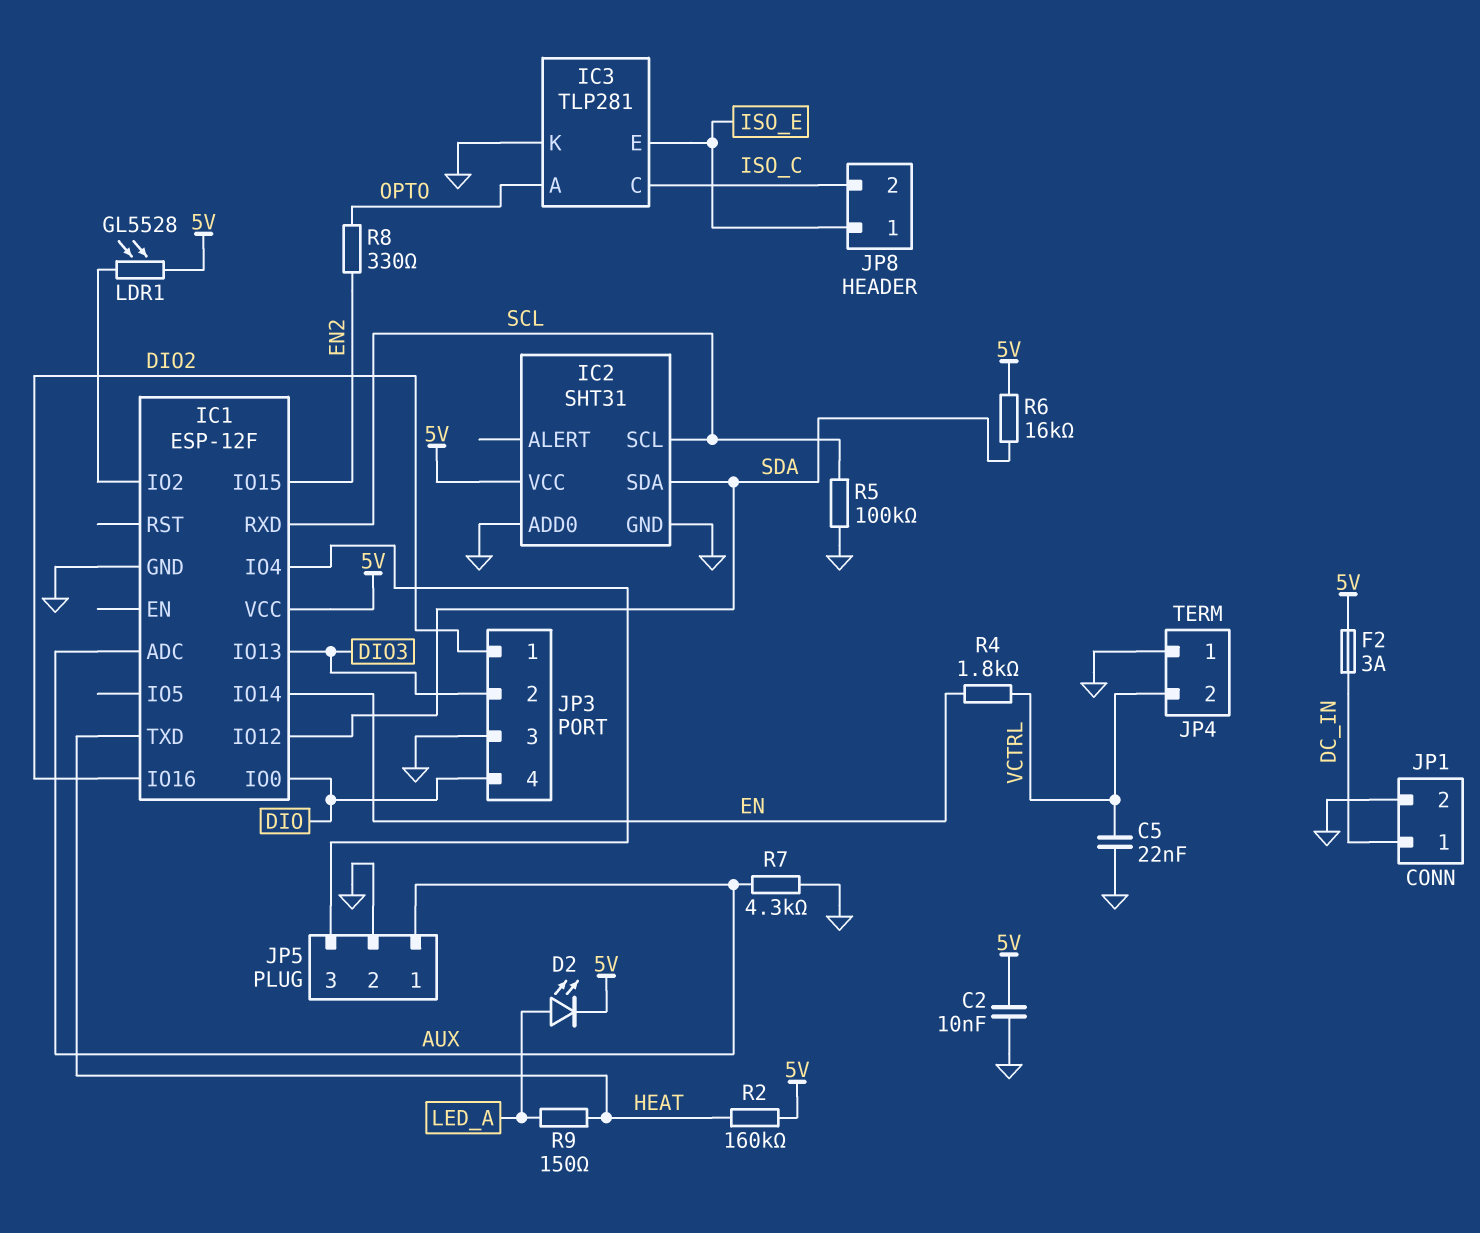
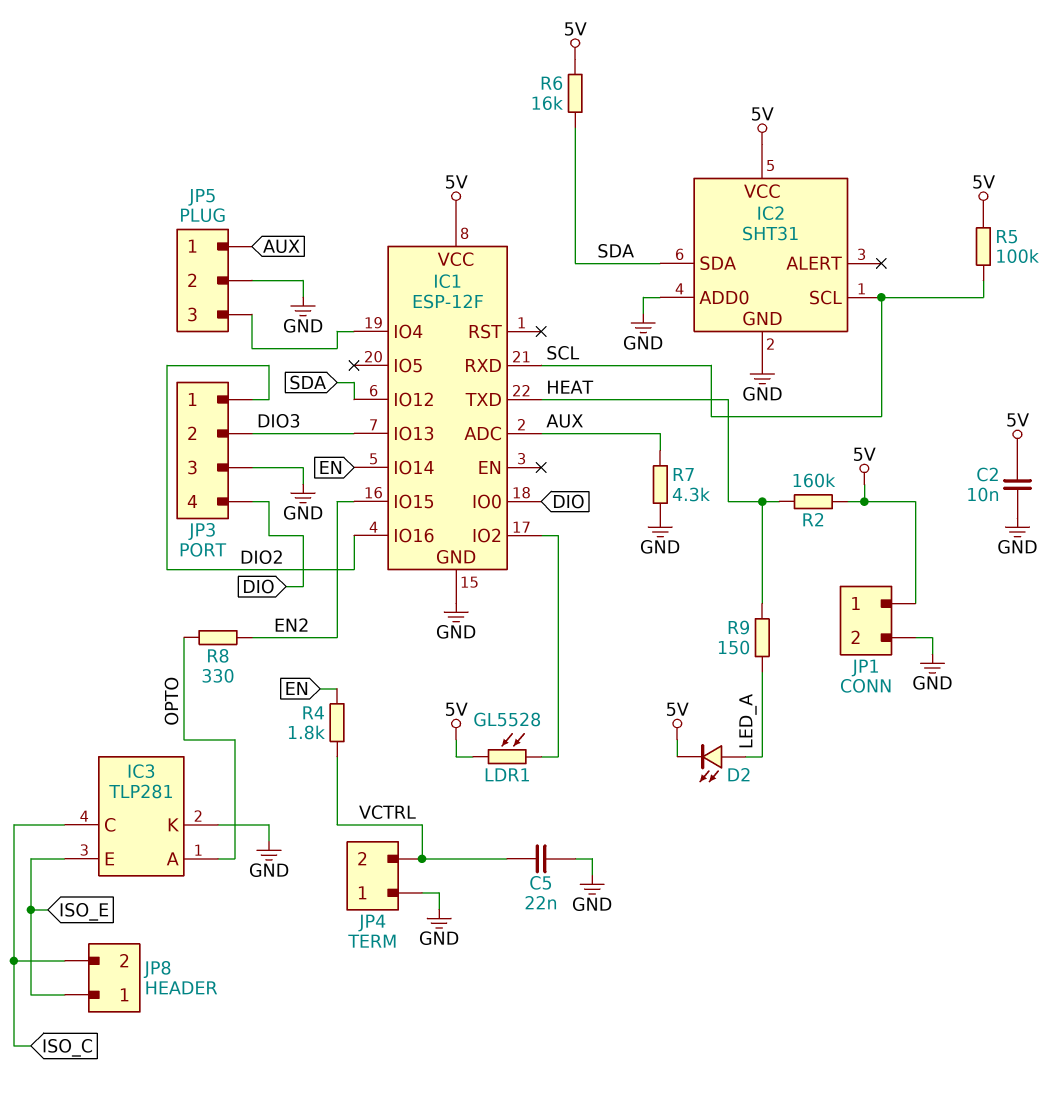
F2: 3A (5V, DC_IN) -> none
JP1 pin 1: DC_IN -> 5V
R5: 100k (GND, SCL) -> 100k (5V, SCL)

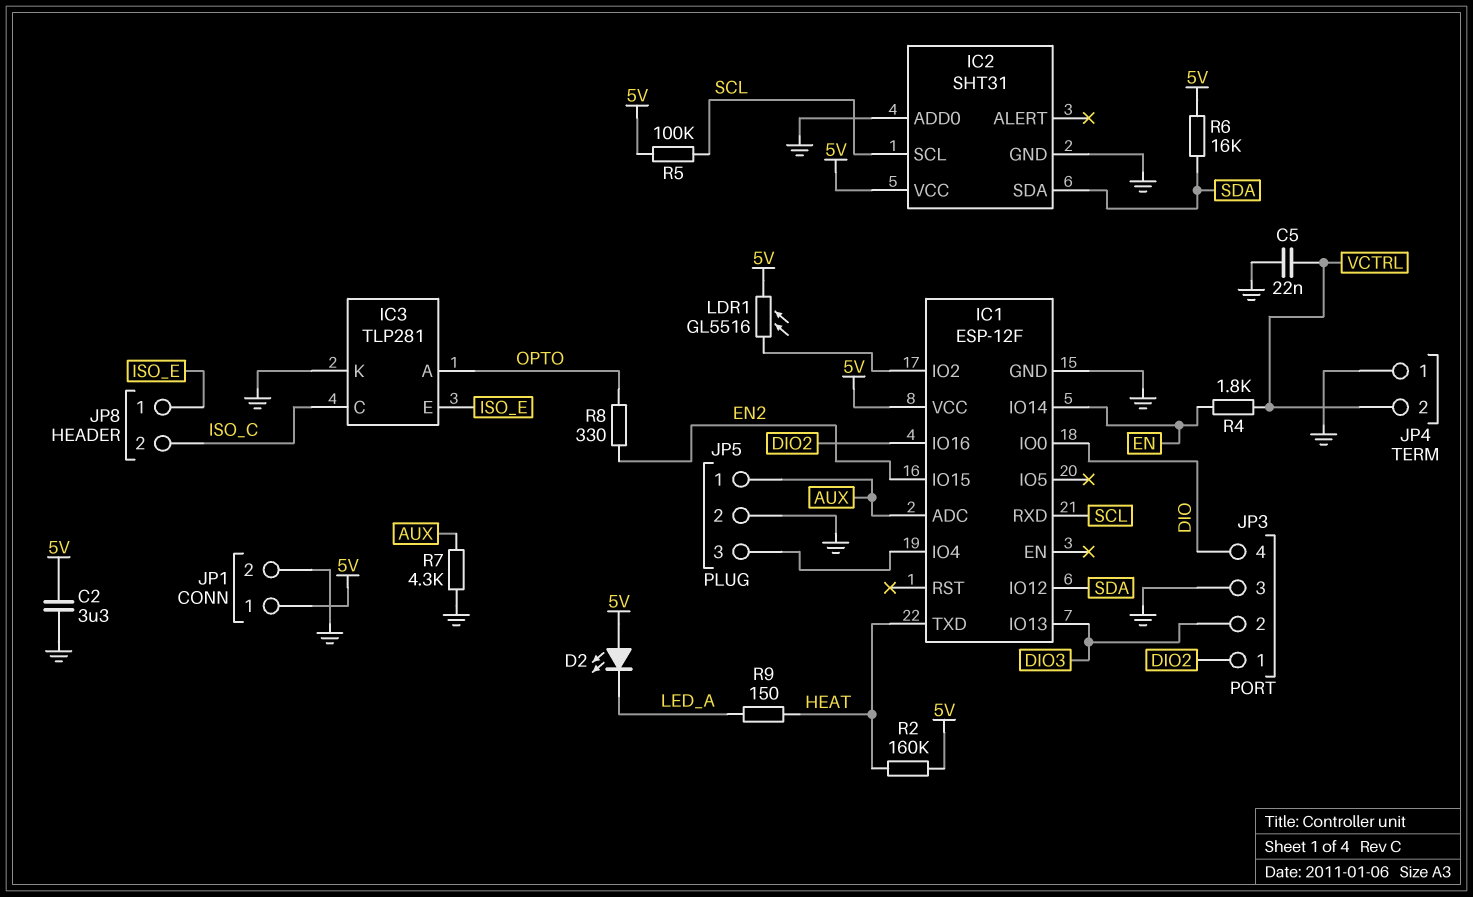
C2: 10nF (5V, GND) -> 3.3uF (5V, GND)
D2: LED (A LED_A, K 5V) -> LED (A 5V, K LED_A)
LDR1: GL5528 (5V, IC1/IO2) -> GL5516 (5V, IC1/IO2)

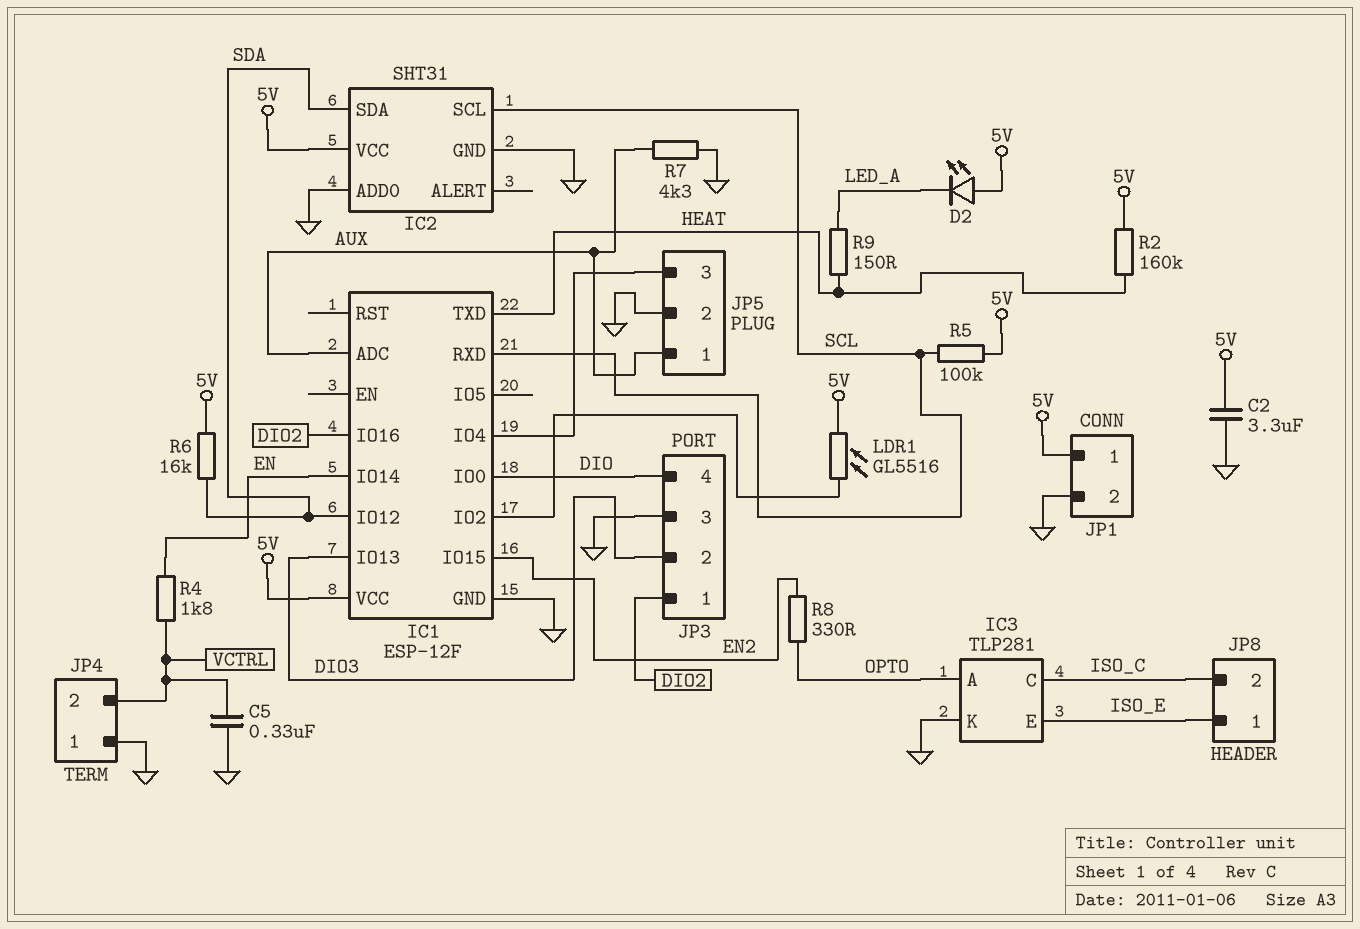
C5: 22nF (GND, VCTRL) -> 330nF (GND, VCTRL)

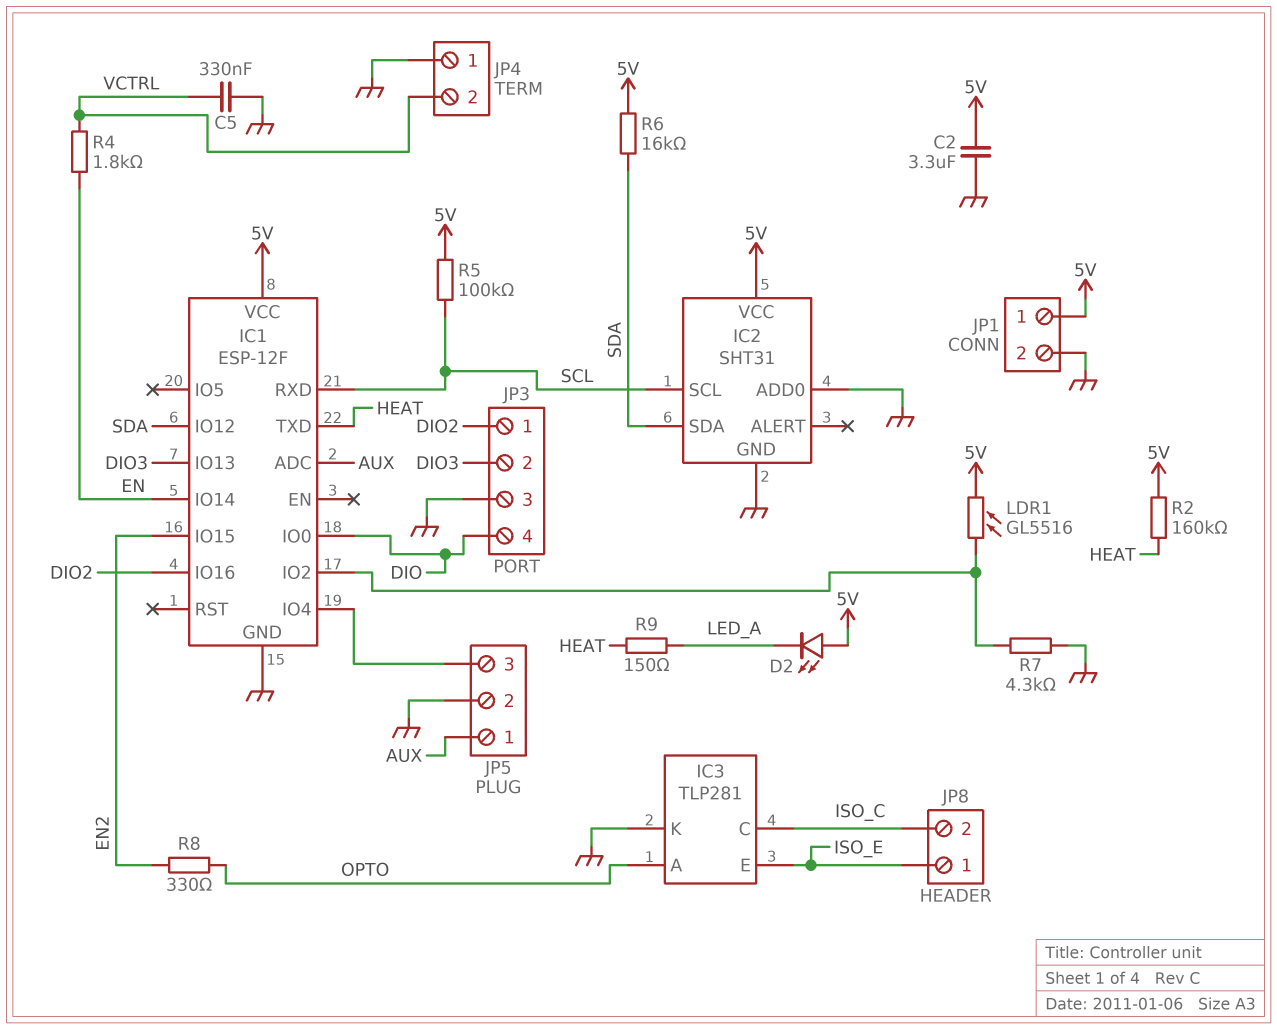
R7: 4.3k (AUX, GND) -> 4.3k (GND, IC1/IO2)

